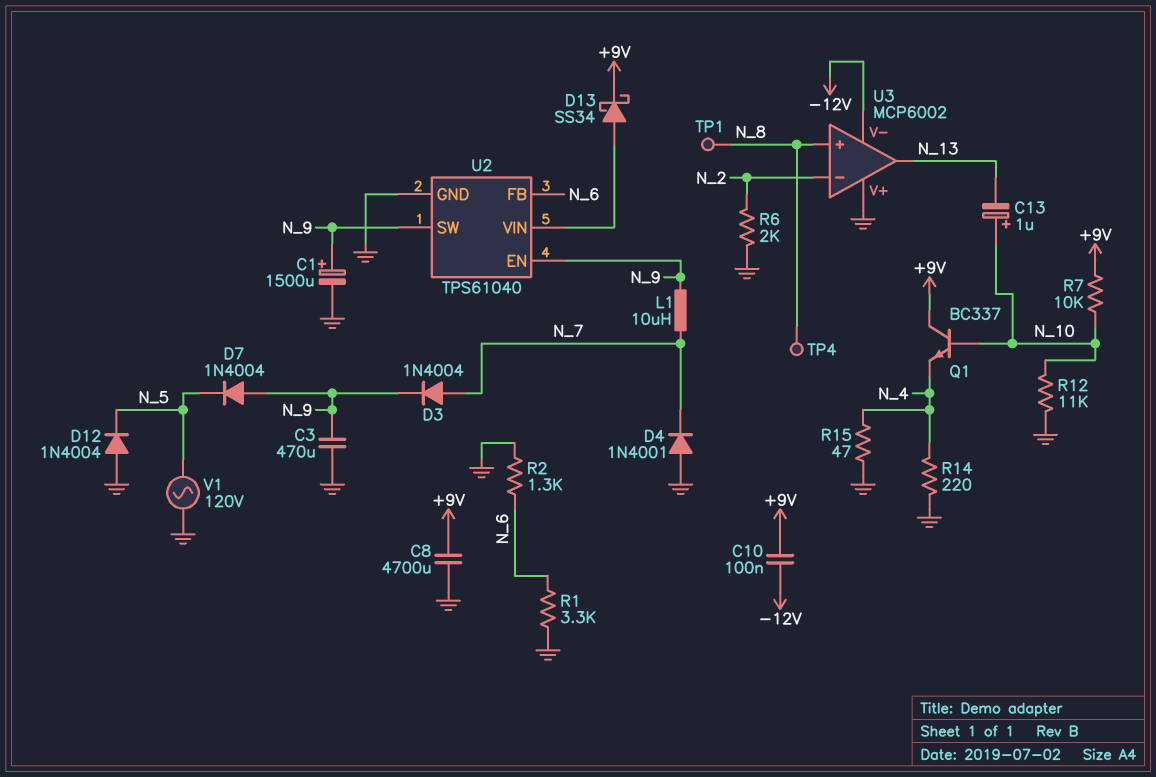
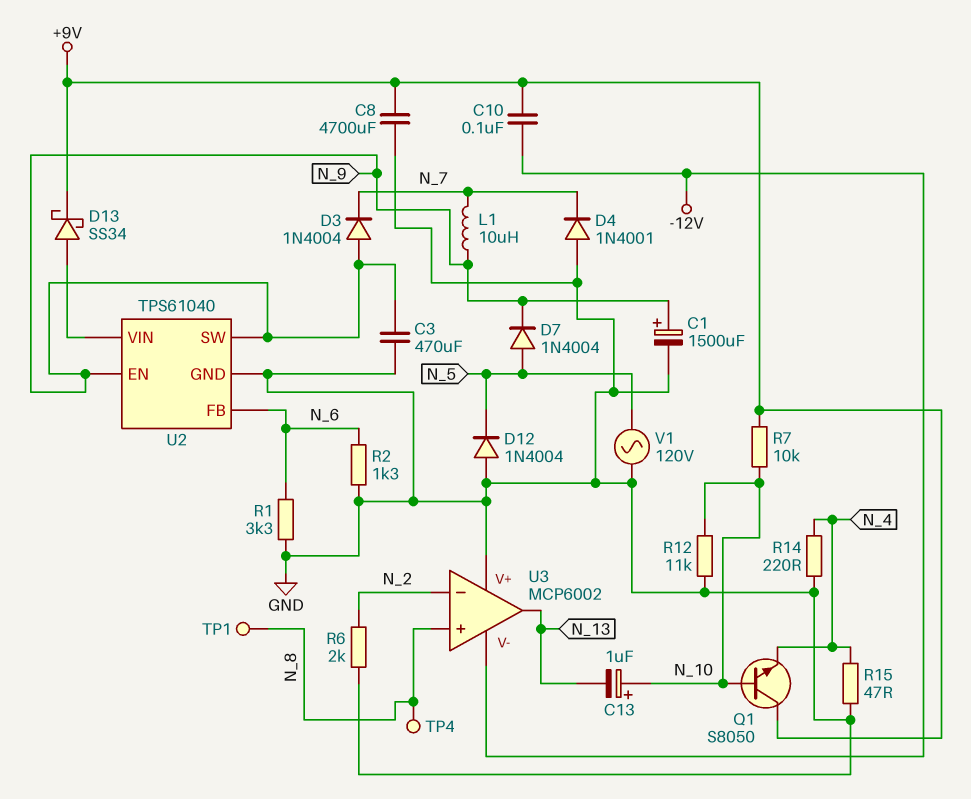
D3: diode 1N4004 (A N_7, K N_9) -> diode 1N4004 (A N_9, K N_7)
D7: diode 1N4004 (A N_9, K N_5) -> diode 1N4004 (A N_5, K N_9)
Q1: NPN BC337 (B N_10, C +9V, E N_4) -> NPN S8050 (B N_10, C +9V, E N_4)

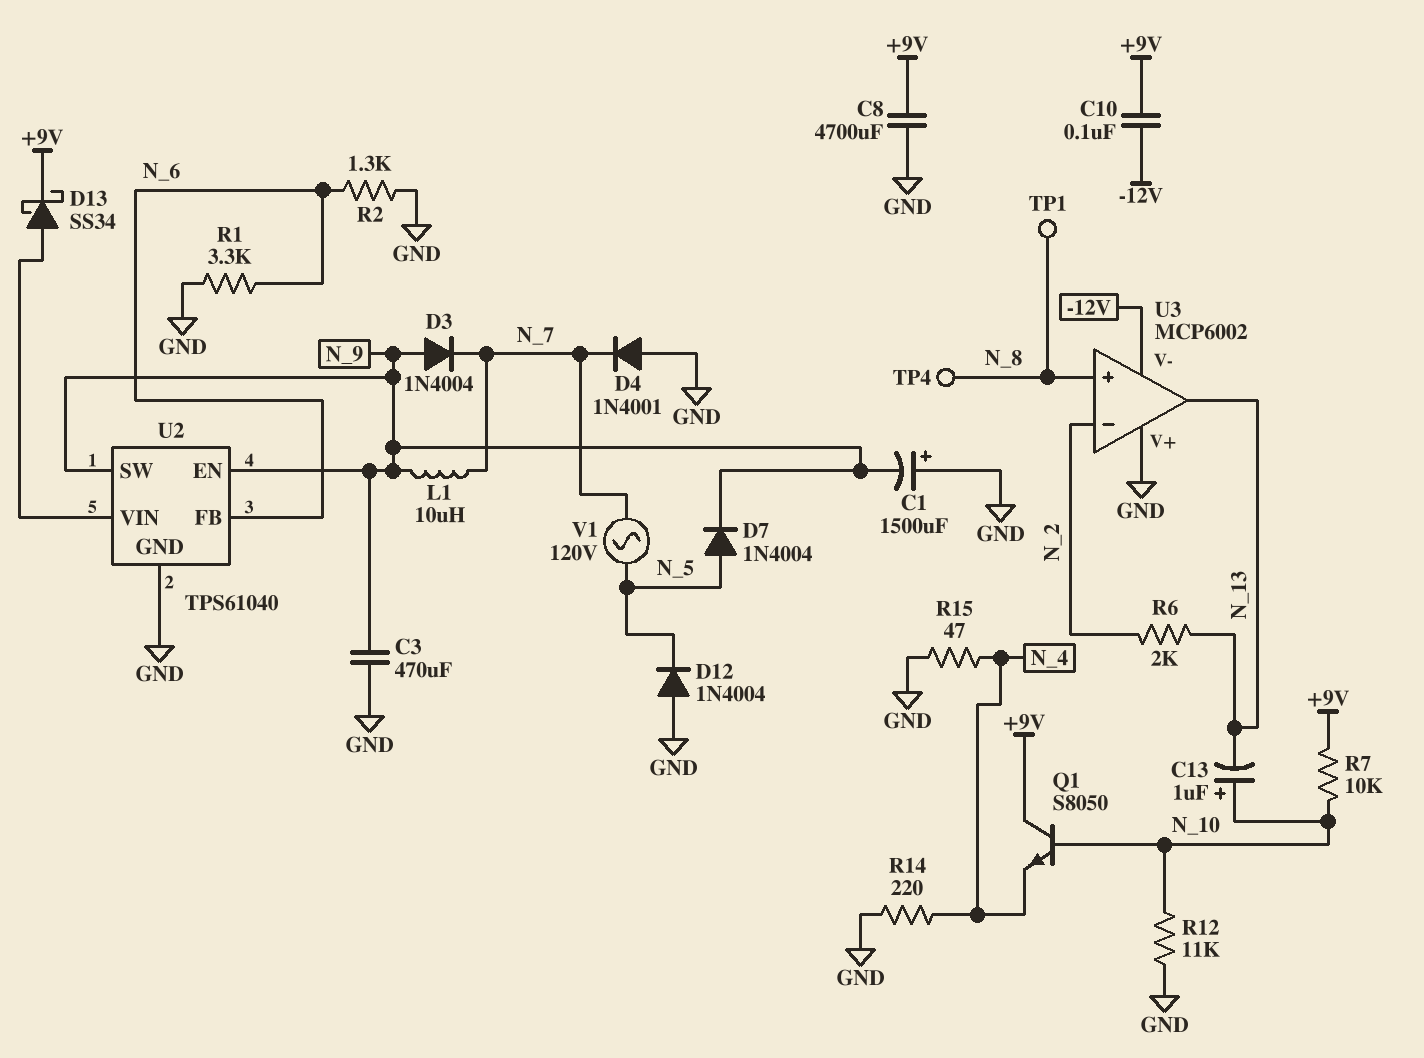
C1: 1500uF (plus N_9, minus GND) -> 1500uF (plus GND, minus N_9)
R6: 2k (GND, N_2) -> 2k (N_2, N_13)
V1: AC 120V (GND, N_5) -> AC 120V (N_5, N_7)

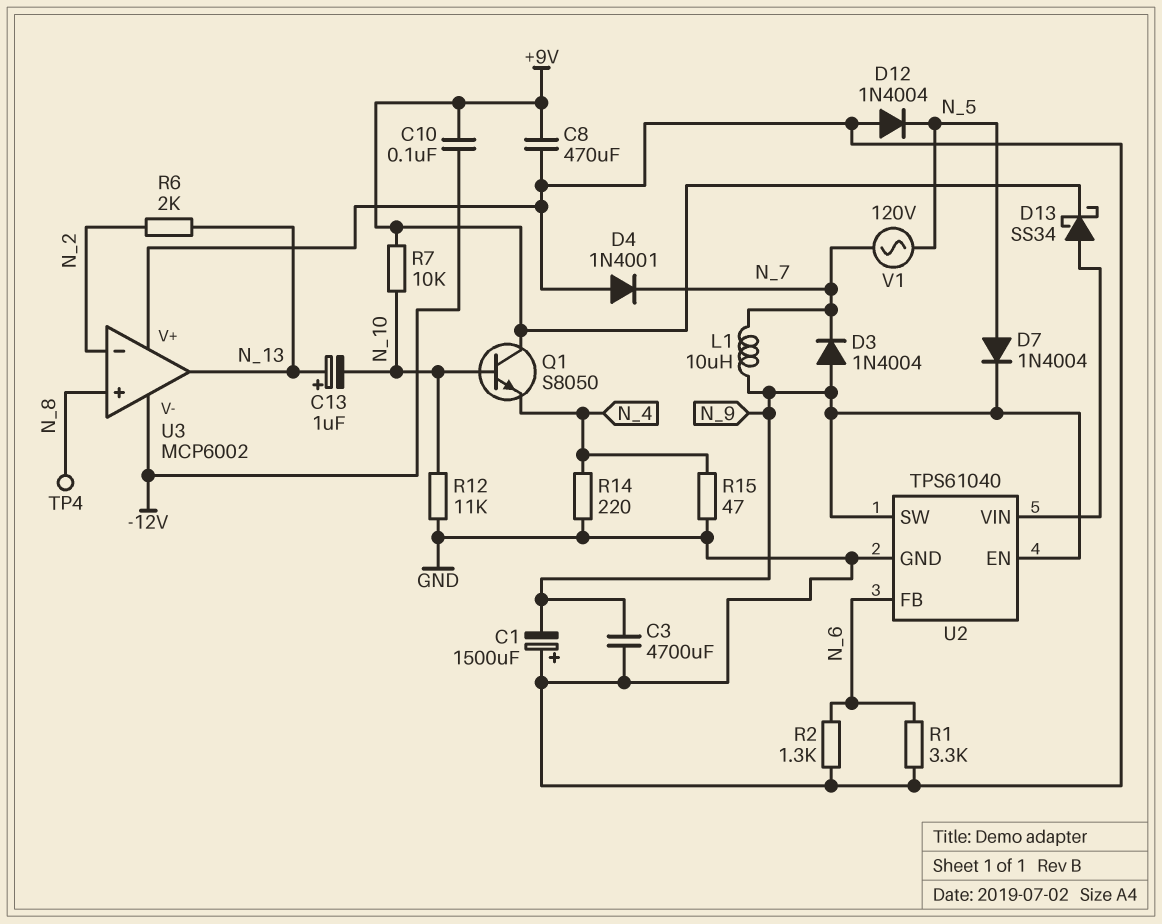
C3: 470uF (GND, N_9) -> 4700uF (GND, N_9)
C8: 4700uF (+9V, GND) -> 470uF (+9V, GND)
C13: 1uF (plus N_10, minus N_13) -> 1uF (plus N_13, minus N_10)
TP1: test point (N_8) -> none

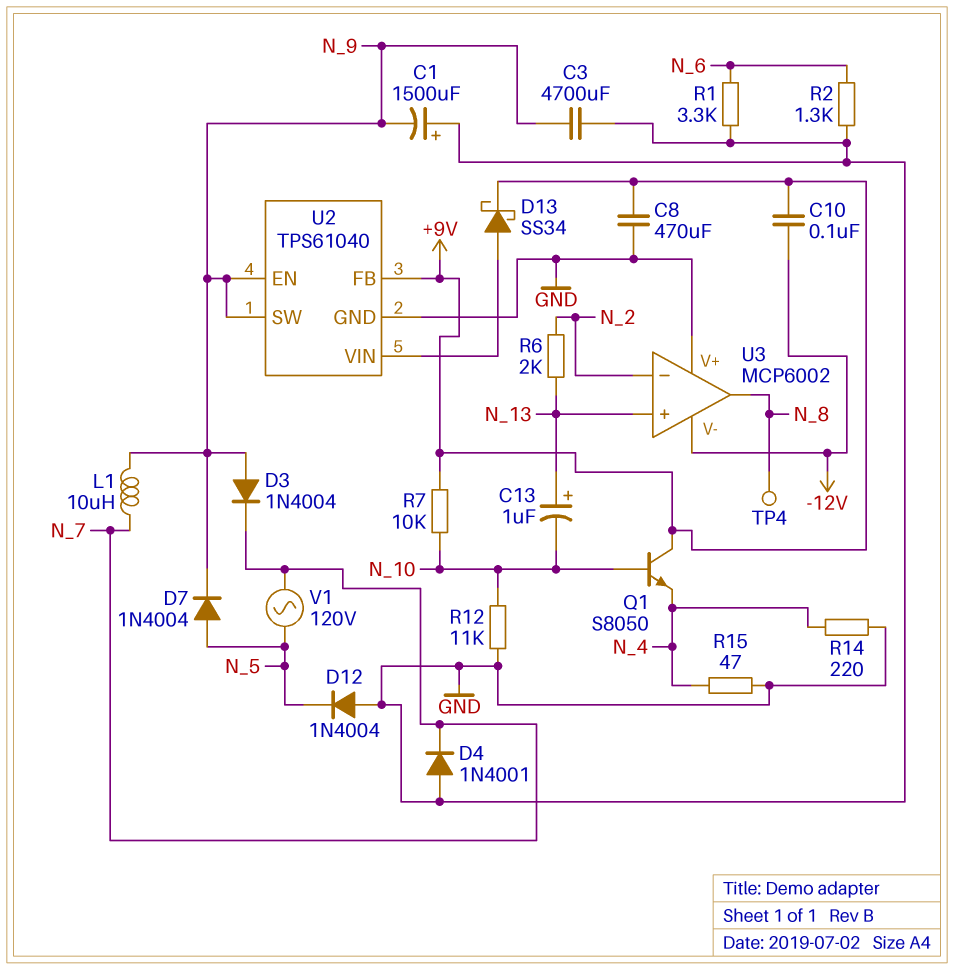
U2 pin FB: N_6 -> +9V
U3 pin in+: N_8 -> N_13
U3 pin out: N_13 -> N_8

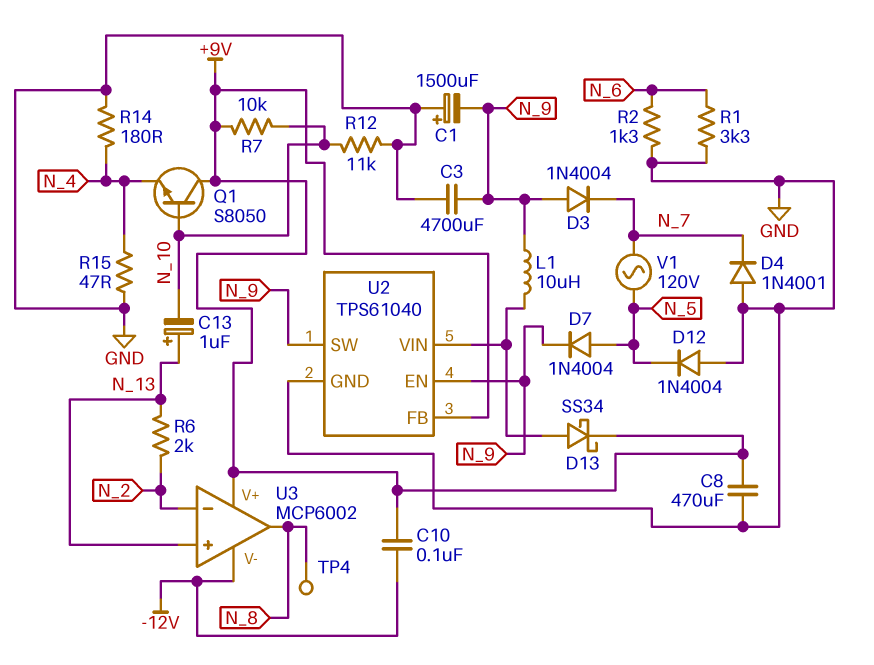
L1: 10uH (N_7, N_9) -> 10uH (N_9, U2/VIN)
R14: 220 (GND, N_4) -> 180 (GND, N_4)
U3 pin V+: GND -> +9V

